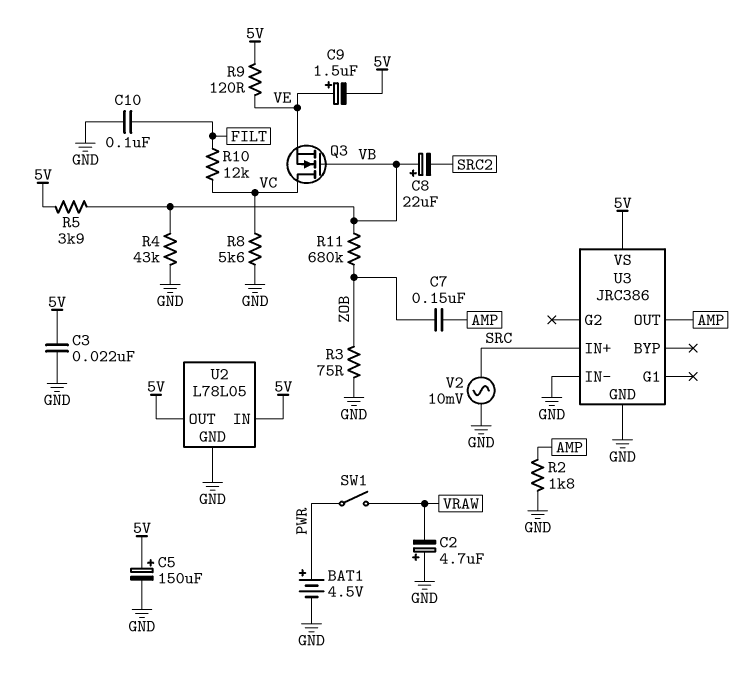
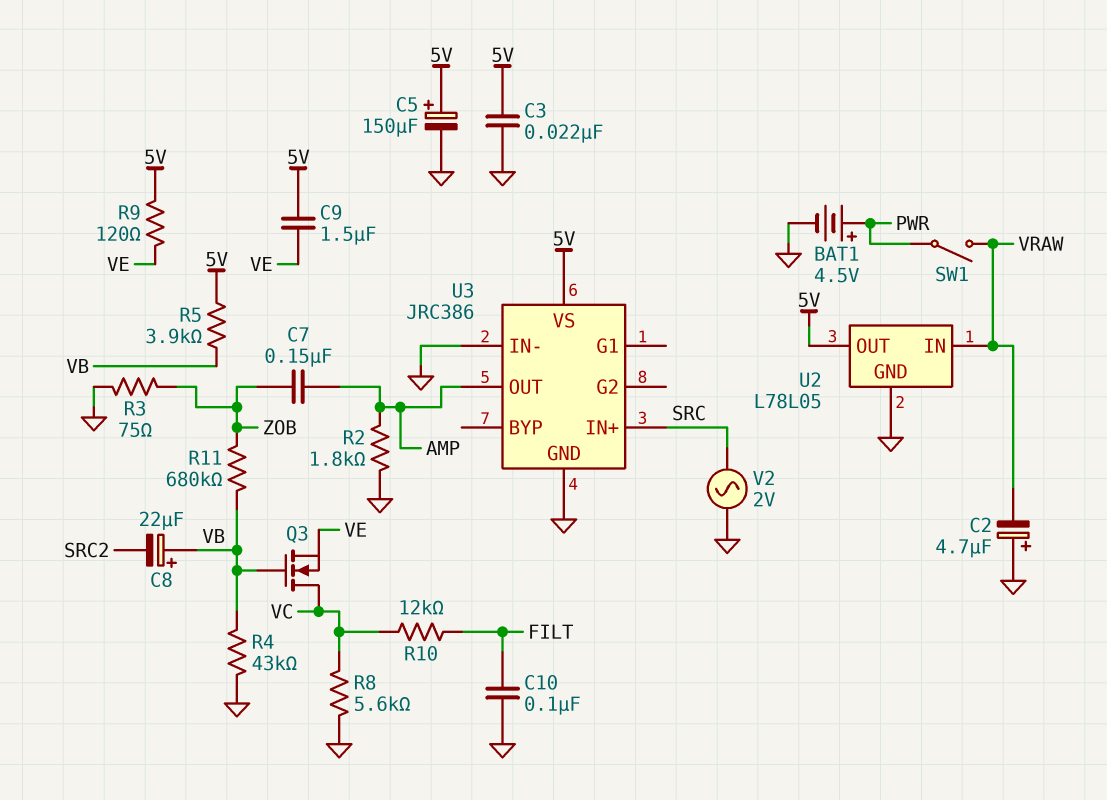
C9: 1.5uF (plus VE, minus 5V) -> 1.5uF (5V, VE)
U2 pin IN: 5V -> VRAW
V2: AC 10mV (GND, SRC) -> AC 2V (GND, SRC)

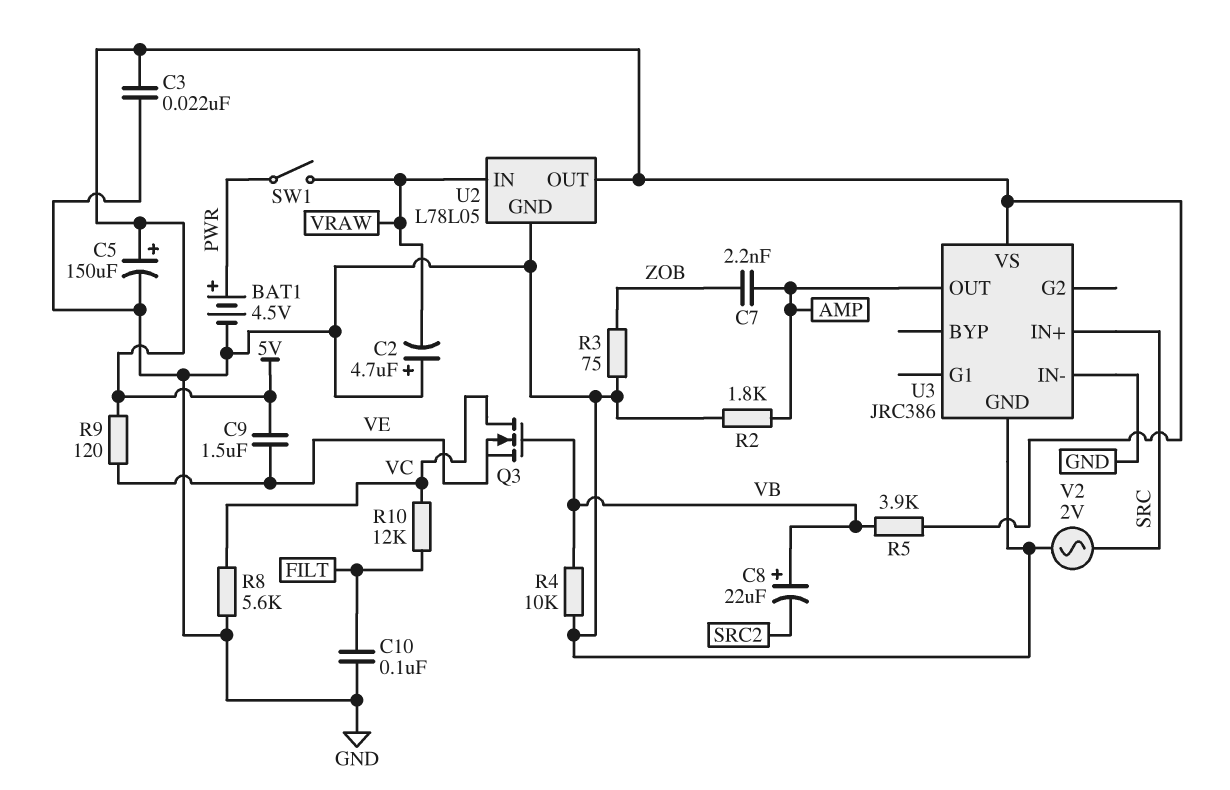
C7: 150nF (AMP, ZOB) -> 2.2nF (AMP, ZOB)
R4: 43k (GND, VB) -> 10k (GND, VB)
R11: 680k (VB, ZOB) -> none

